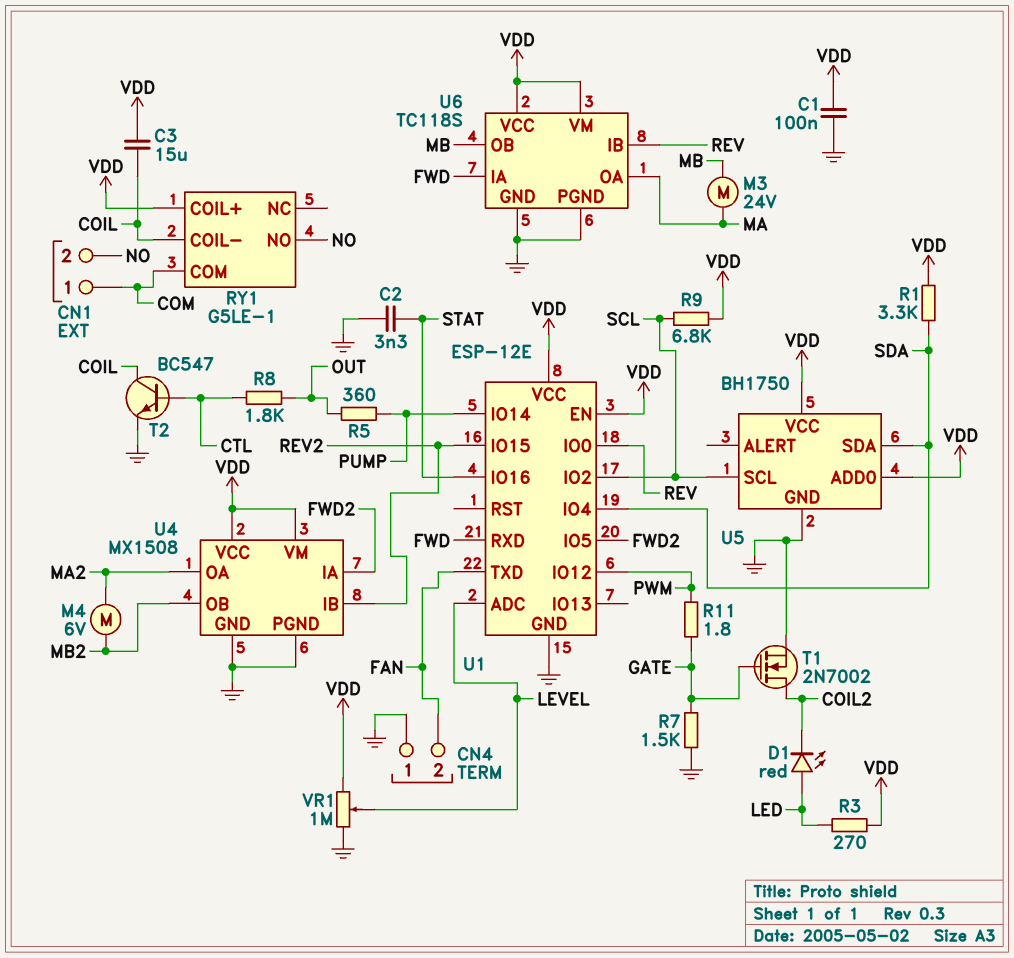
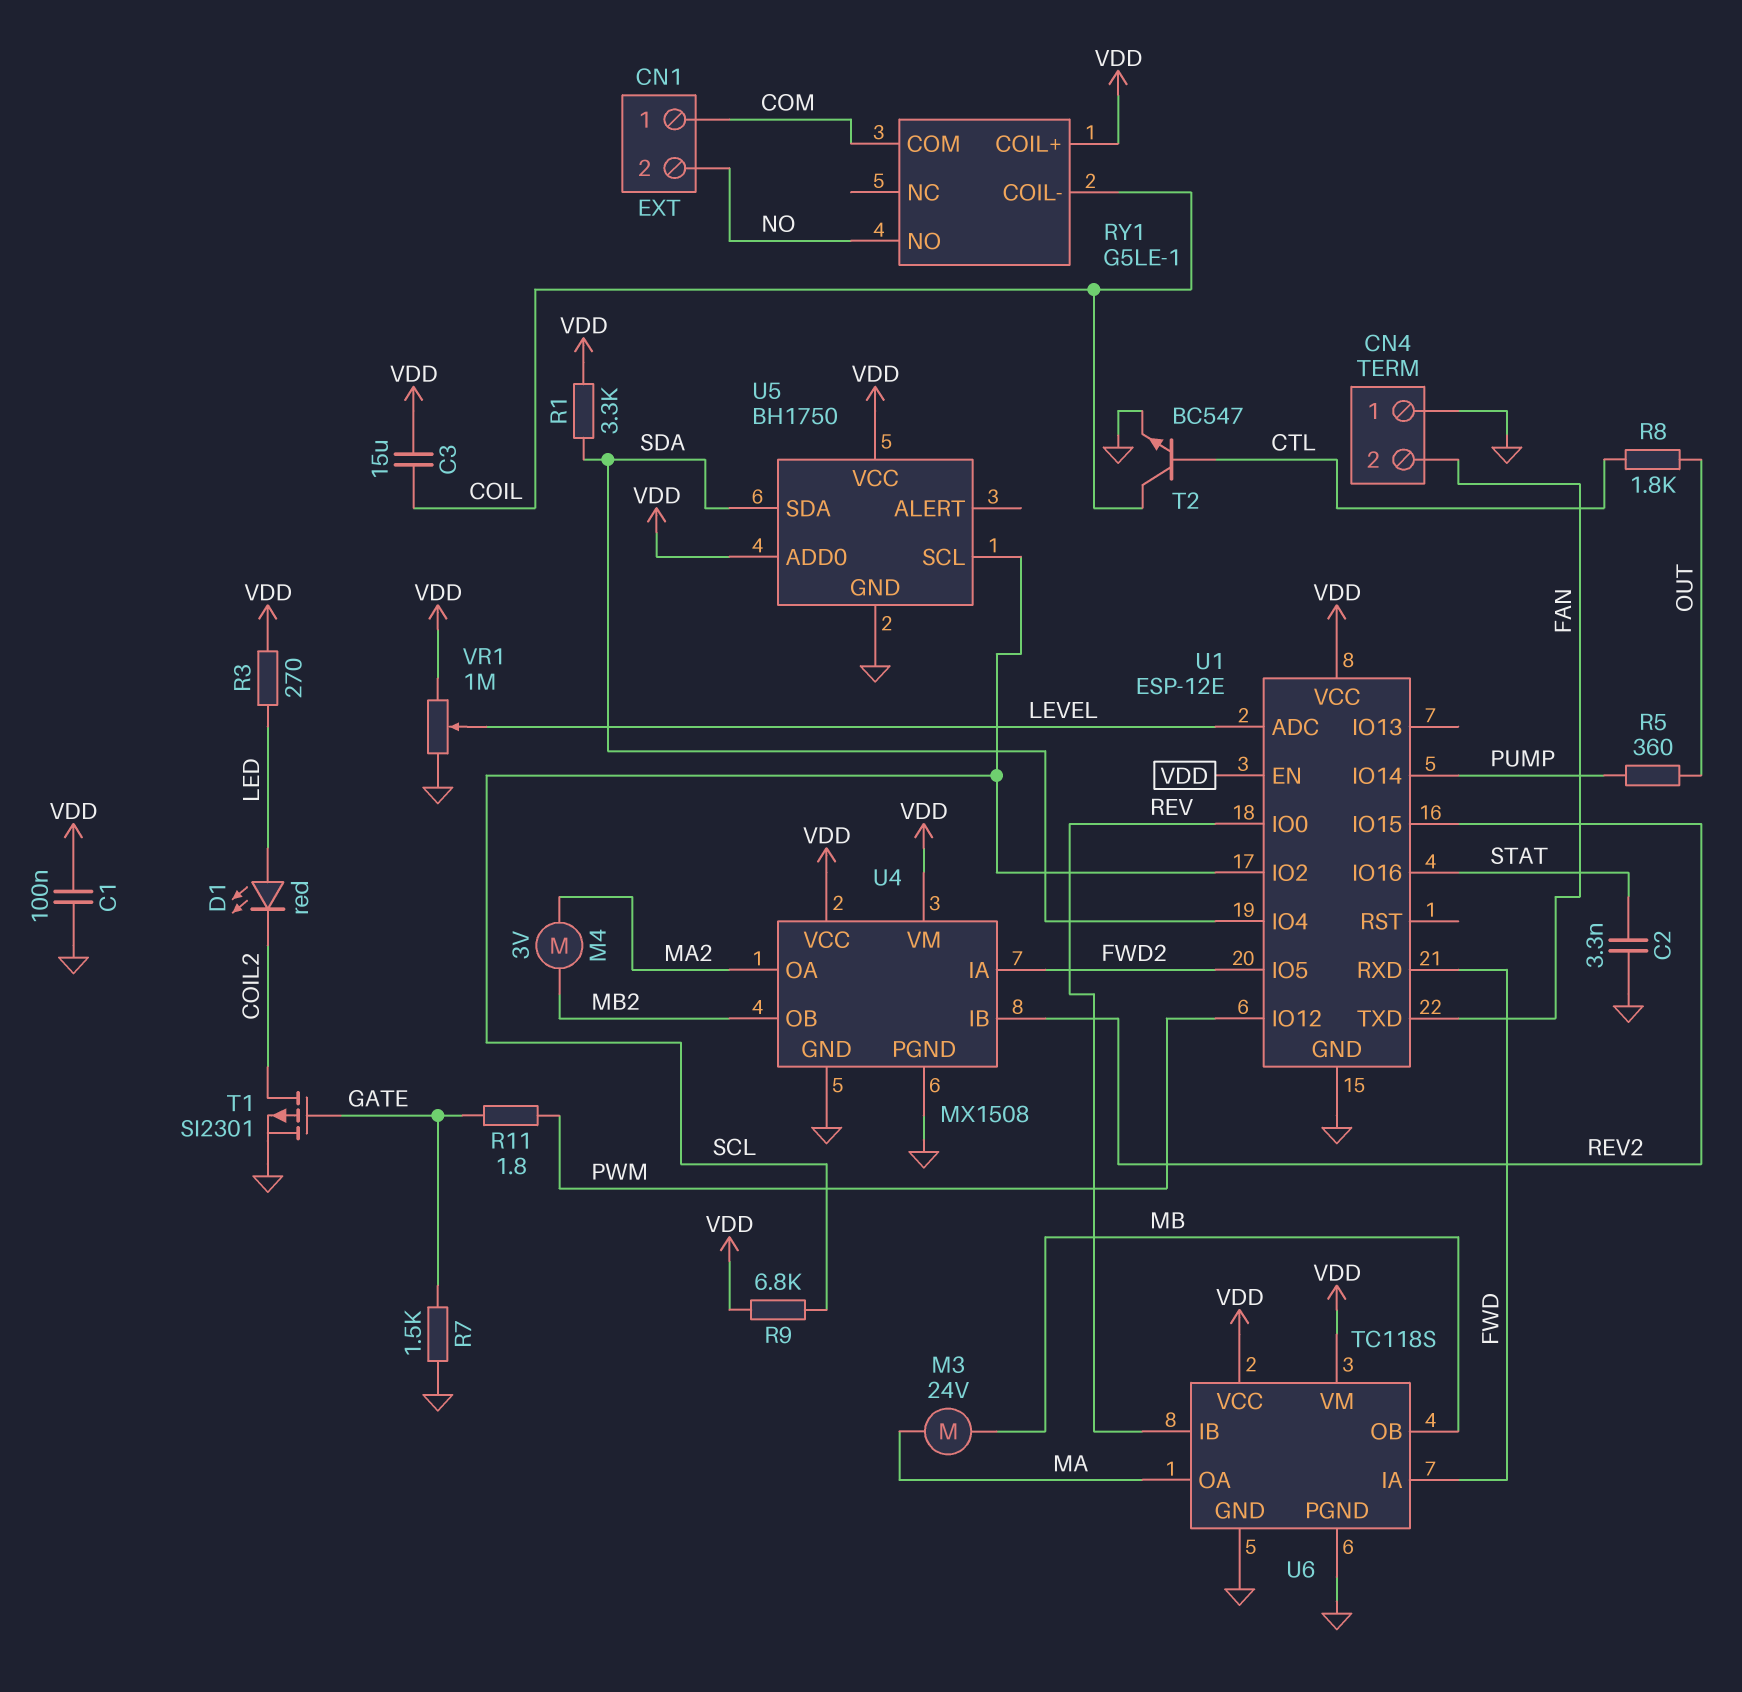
M4: motor 6V (MA2, MB2) -> motor 3V (MA2, MB2)
T1: NMOS 2N7002 (G GATE, D COIL2, S GND) -> PMOS SI2301 (G GATE, D COIL2, S GND)

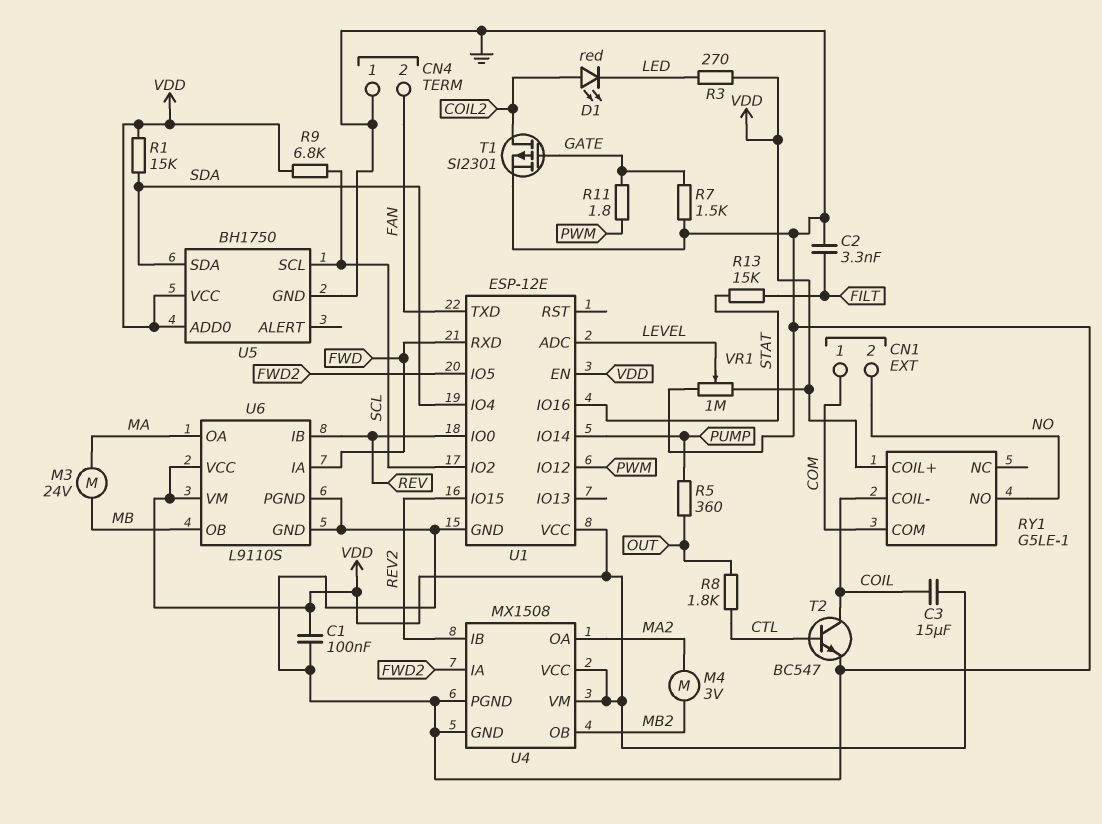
C2: 3.3nF (GND, STAT) -> 3.3nF (FILT, GND)
D1: LED red (A LED, K COIL2) -> LED red (A COIL2, K LED)
R1: 3.3k (SDA, VDD) -> 15k (SDA, VDD)
R13: none -> 15k (FILT, STAT)
U6: TC118S -> L9110S

